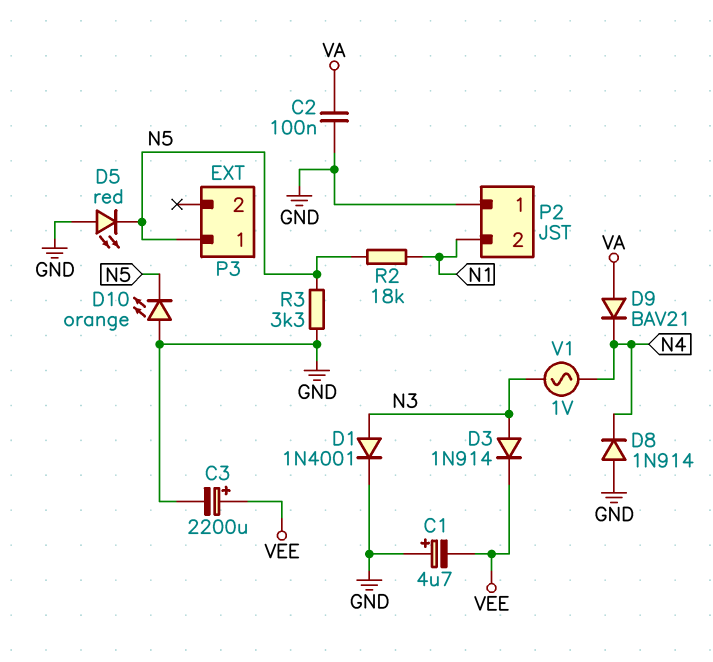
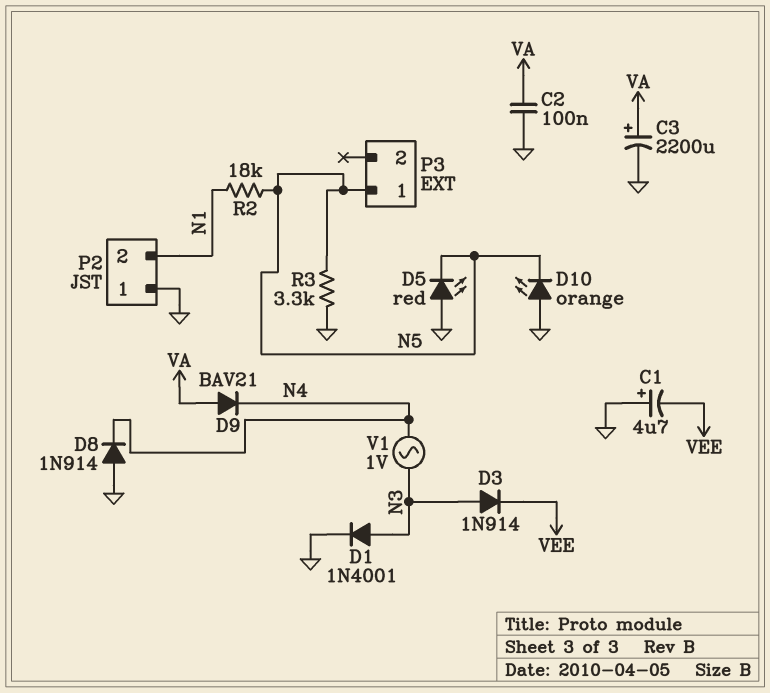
C3: 2200uF (plus VEE, minus GND) -> 2200uF (plus VA, minus GND)

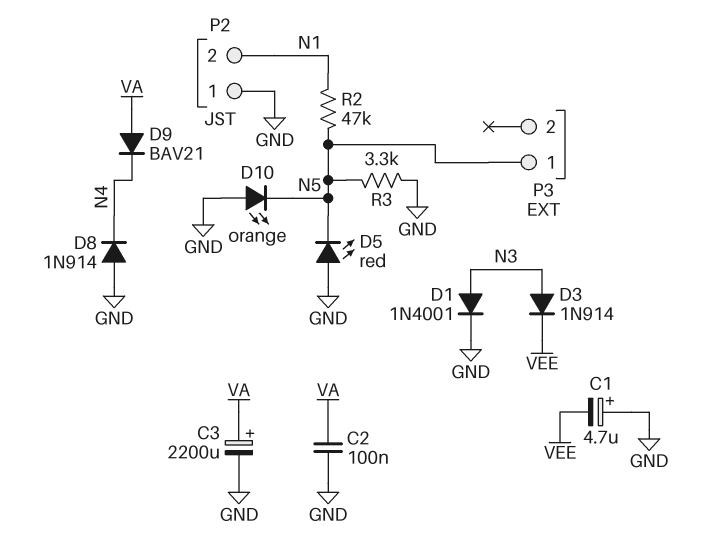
R2: 18k (N1, N5) -> 47k (N1, N5)
V1: AC 1V (N3, N4) -> none

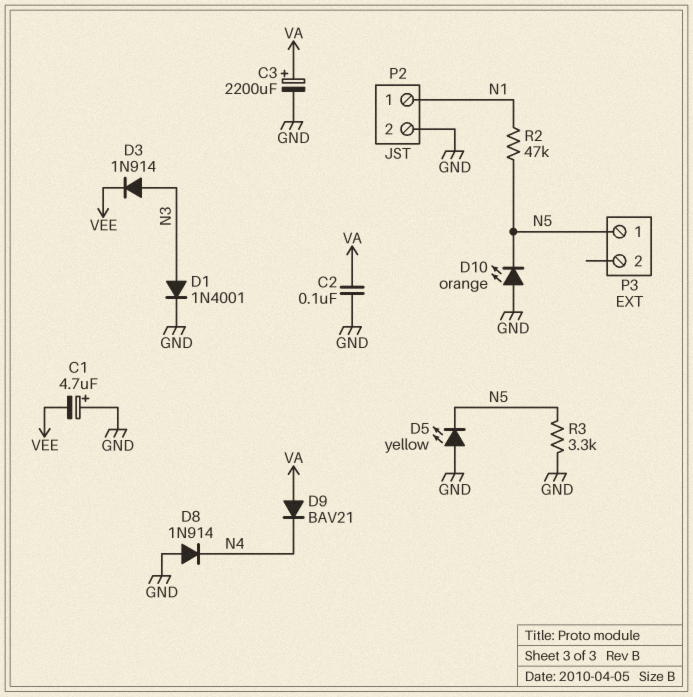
D5: LED red (A GND, K N5) -> LED yellow (A GND, K N5)
P2 pin 1: GND -> N1
P2 pin 2: N1 -> GND

